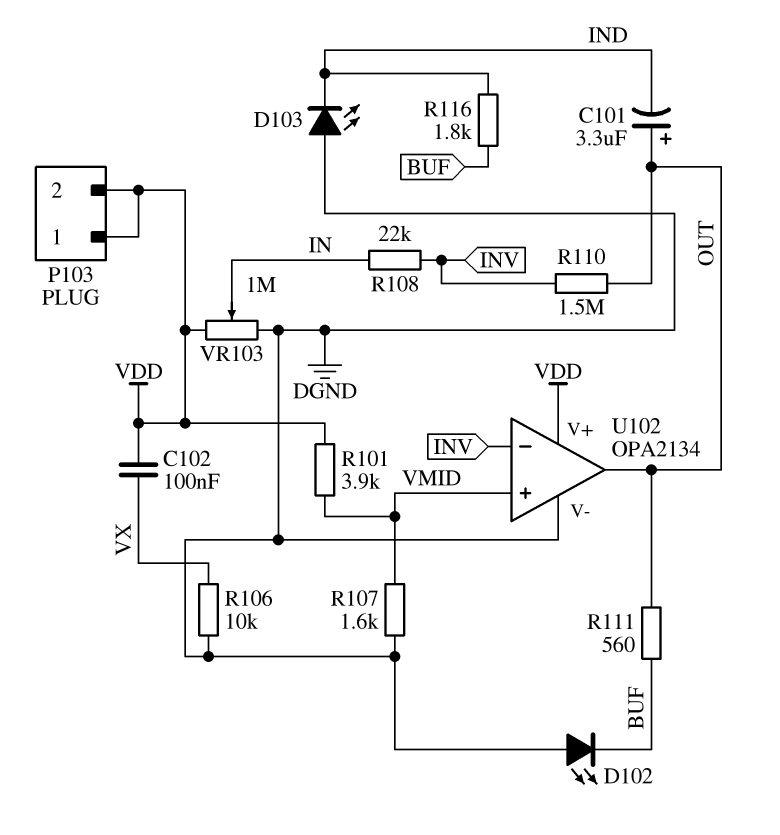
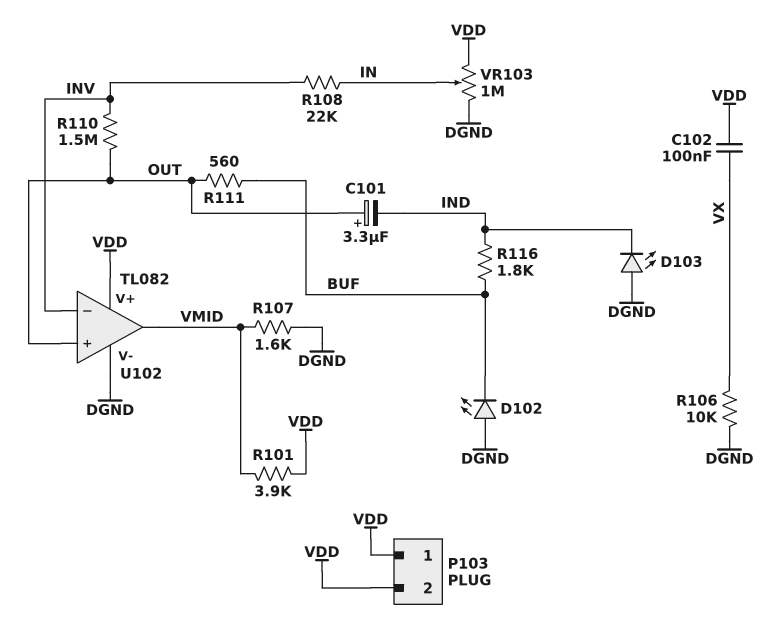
U102: OPA2134 -> TL082
U102 pin in+: VMID -> OUT
U102 pin out: OUT -> VMID

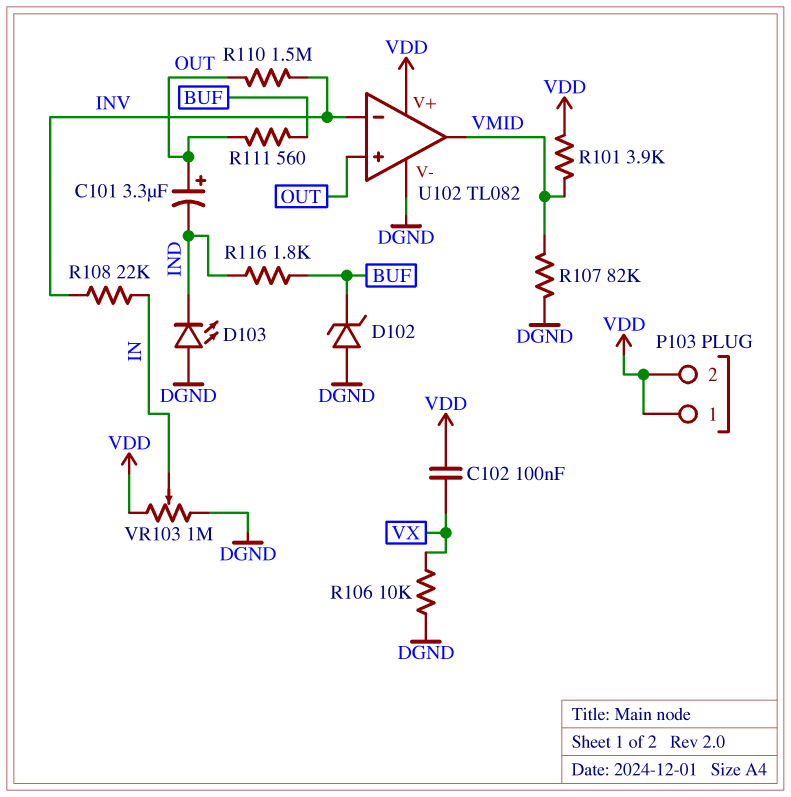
D102: LED (A DGND, K BUF) -> zener (A DGND, K BUF)
R107: 1.6k (DGND, VMID) -> 82k (DGND, VMID)

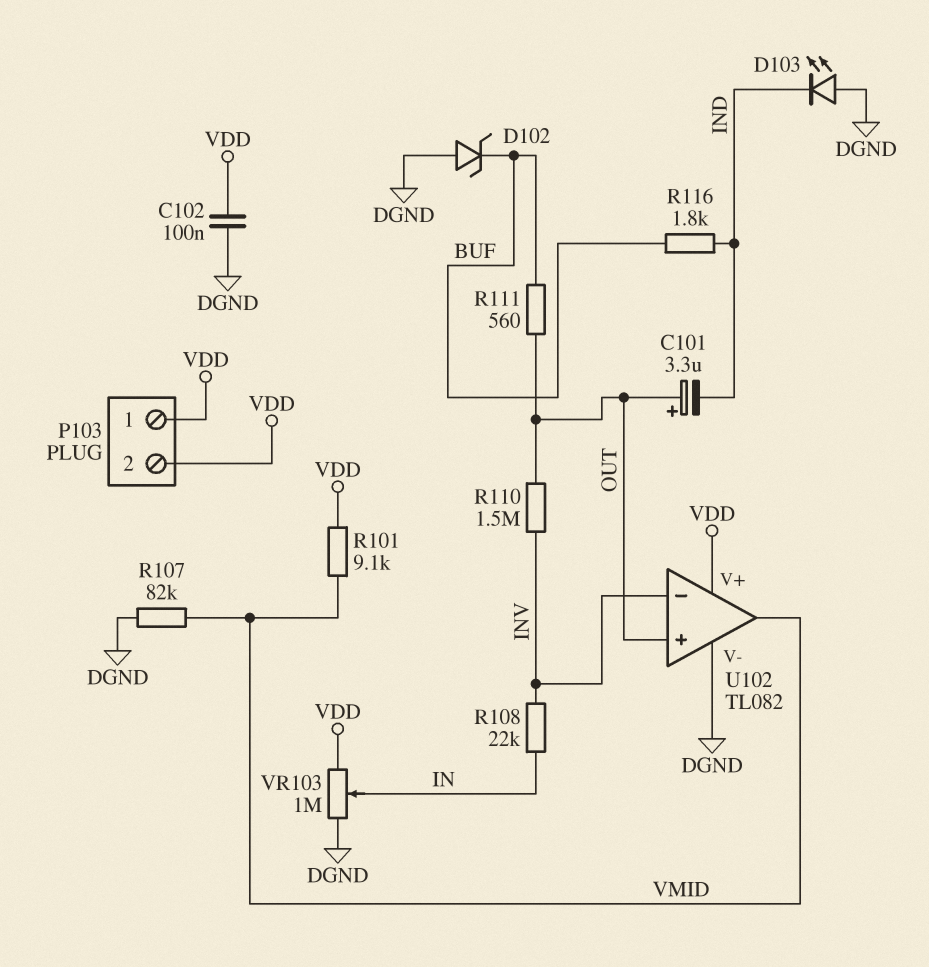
C102: 100nF (VDD, VX) -> 100nF (DGND, VDD)
R101: 3.9k (VDD, VMID) -> 9.1k (VDD, VMID)
R106: 10k (DGND, VX) -> none

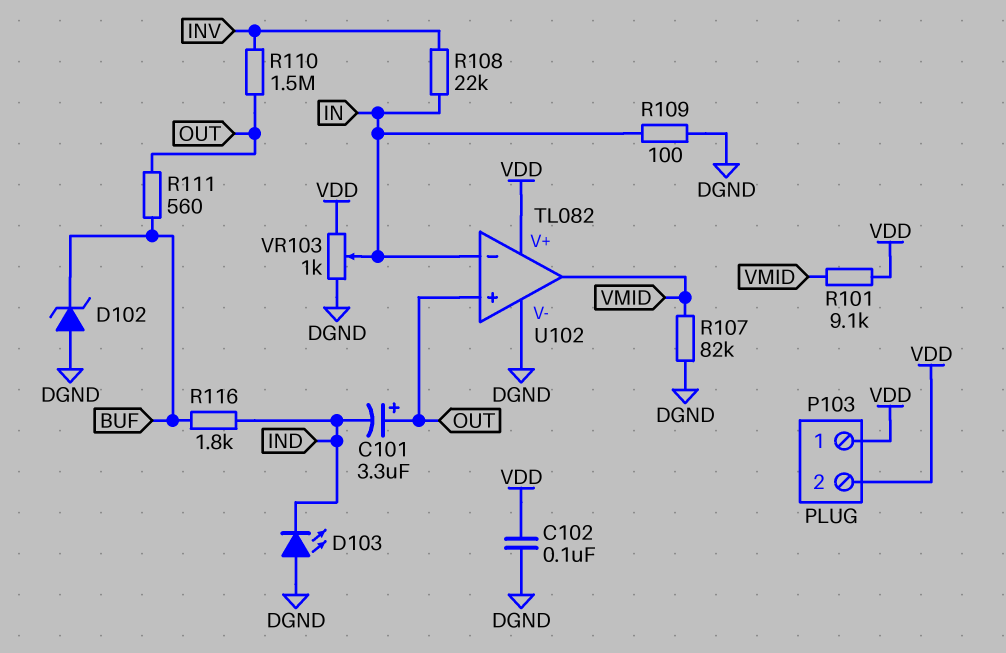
R109: none -> 100 (DGND, IN)
U102 pin in-: INV -> IN
VR103: 1M (DGND, VDD, wiper IN) -> 1k (DGND, VDD, wiper IN)

